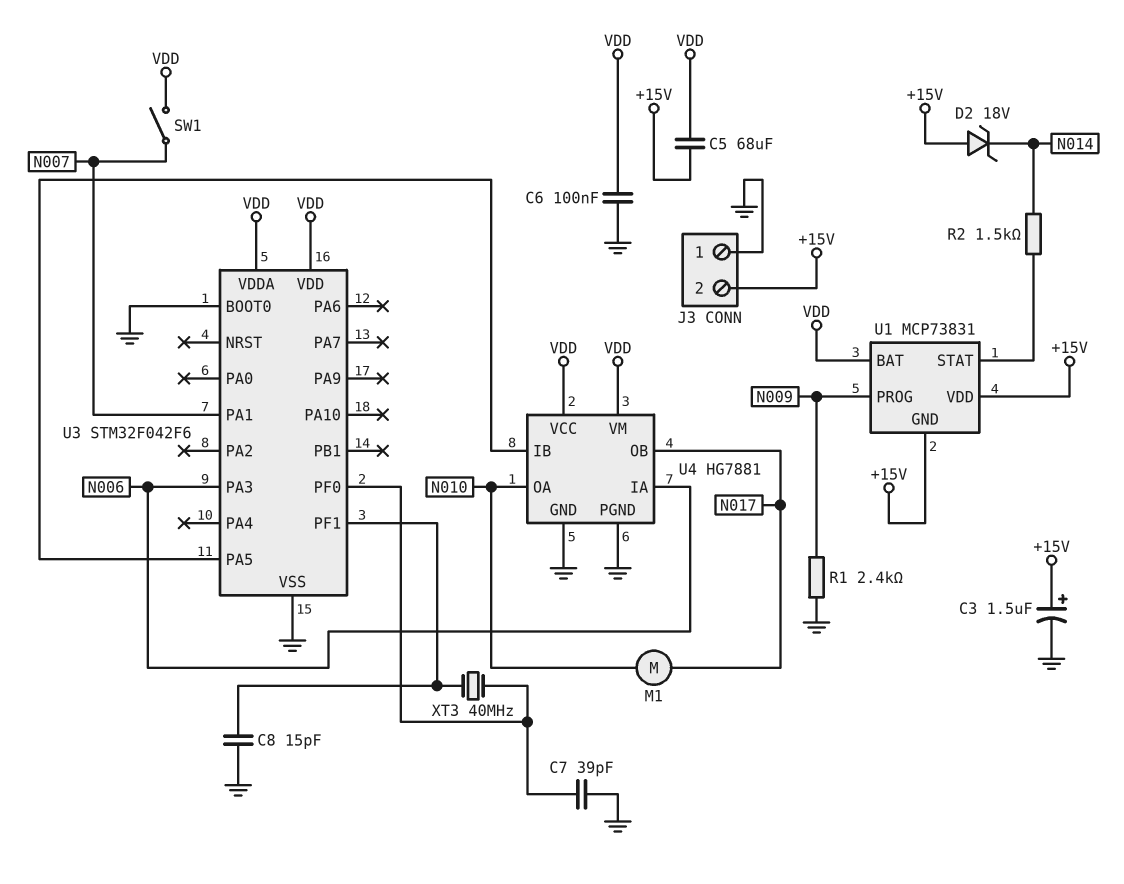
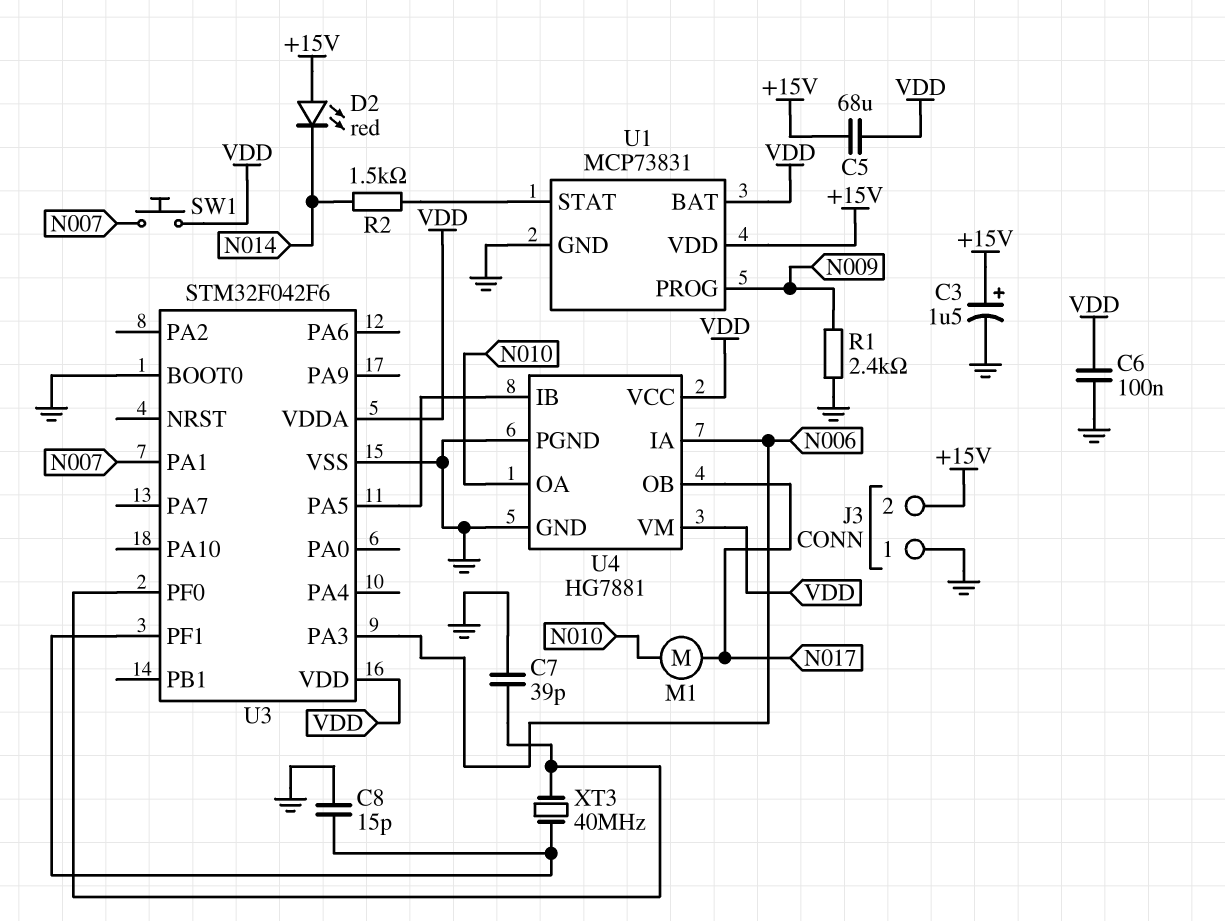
D2: zener 18V (A +15V, K N014) -> LED red (A +15V, K N014)
SW1: switch (N007, VDD) -> button (N007, VDD)
U1 pin GND: +15V -> GND

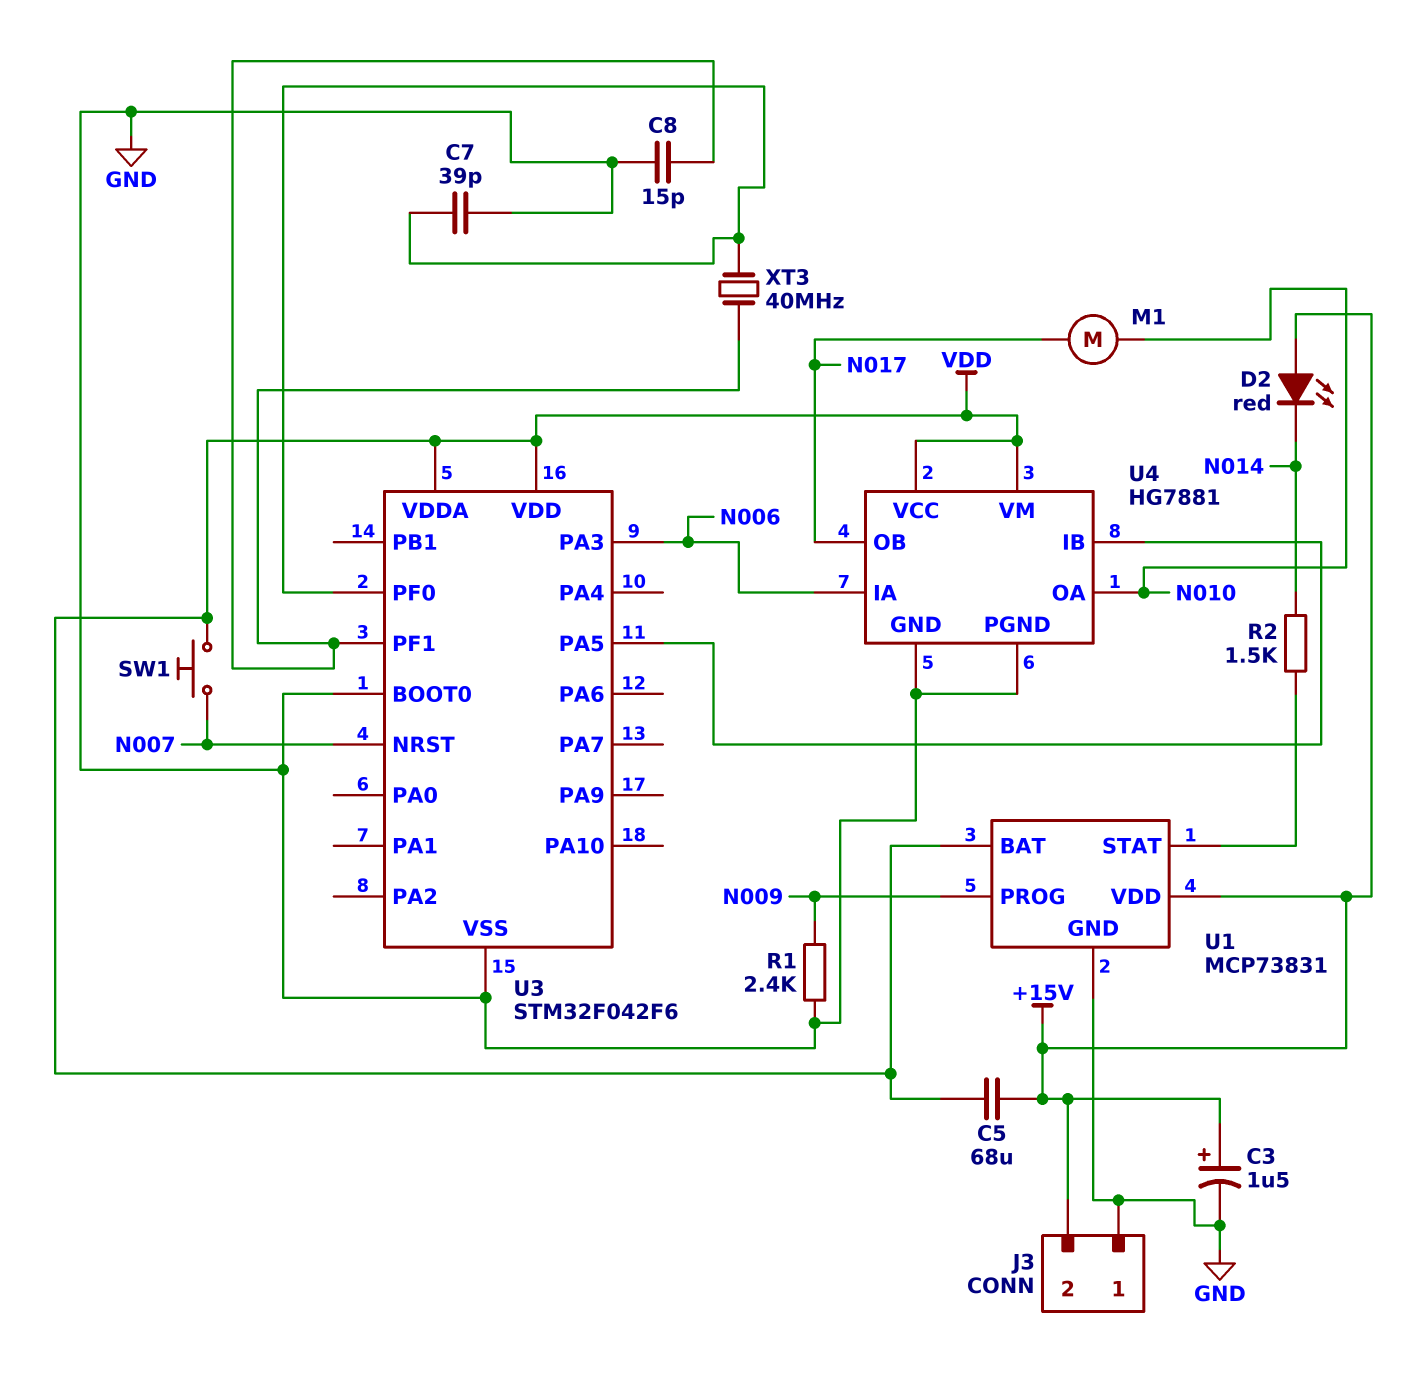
C6: 100nF (GND, VDD) -> none
U3 pin NRST: none -> N007
U3 pin PA1: N007 -> none

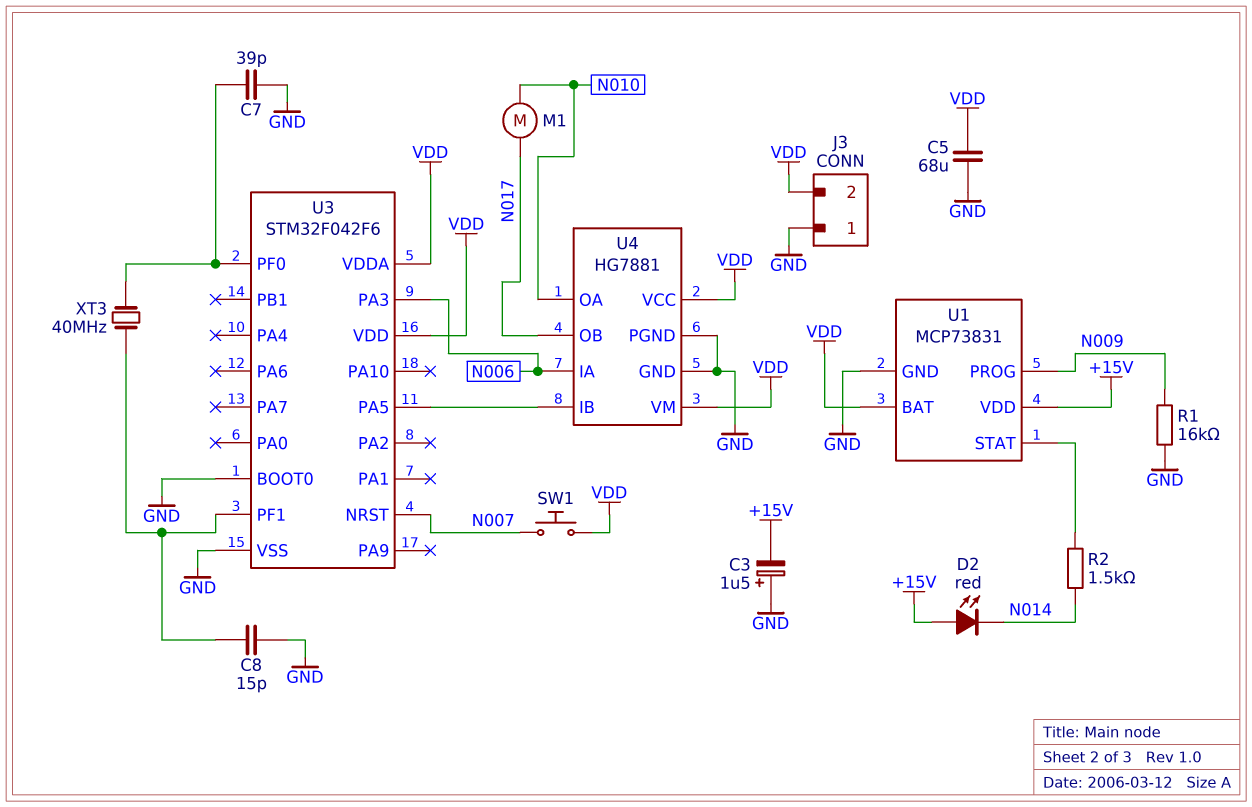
C3: 1.5uF (plus +15V, minus GND) -> 1.5uF (plus GND, minus +15V)
C5: 68uF (+15V, VDD) -> 68uF (GND, VDD)
J3 pin 2: +15V -> VDD
R1: 2.4k (GND, N009) -> 16k (GND, N009)

